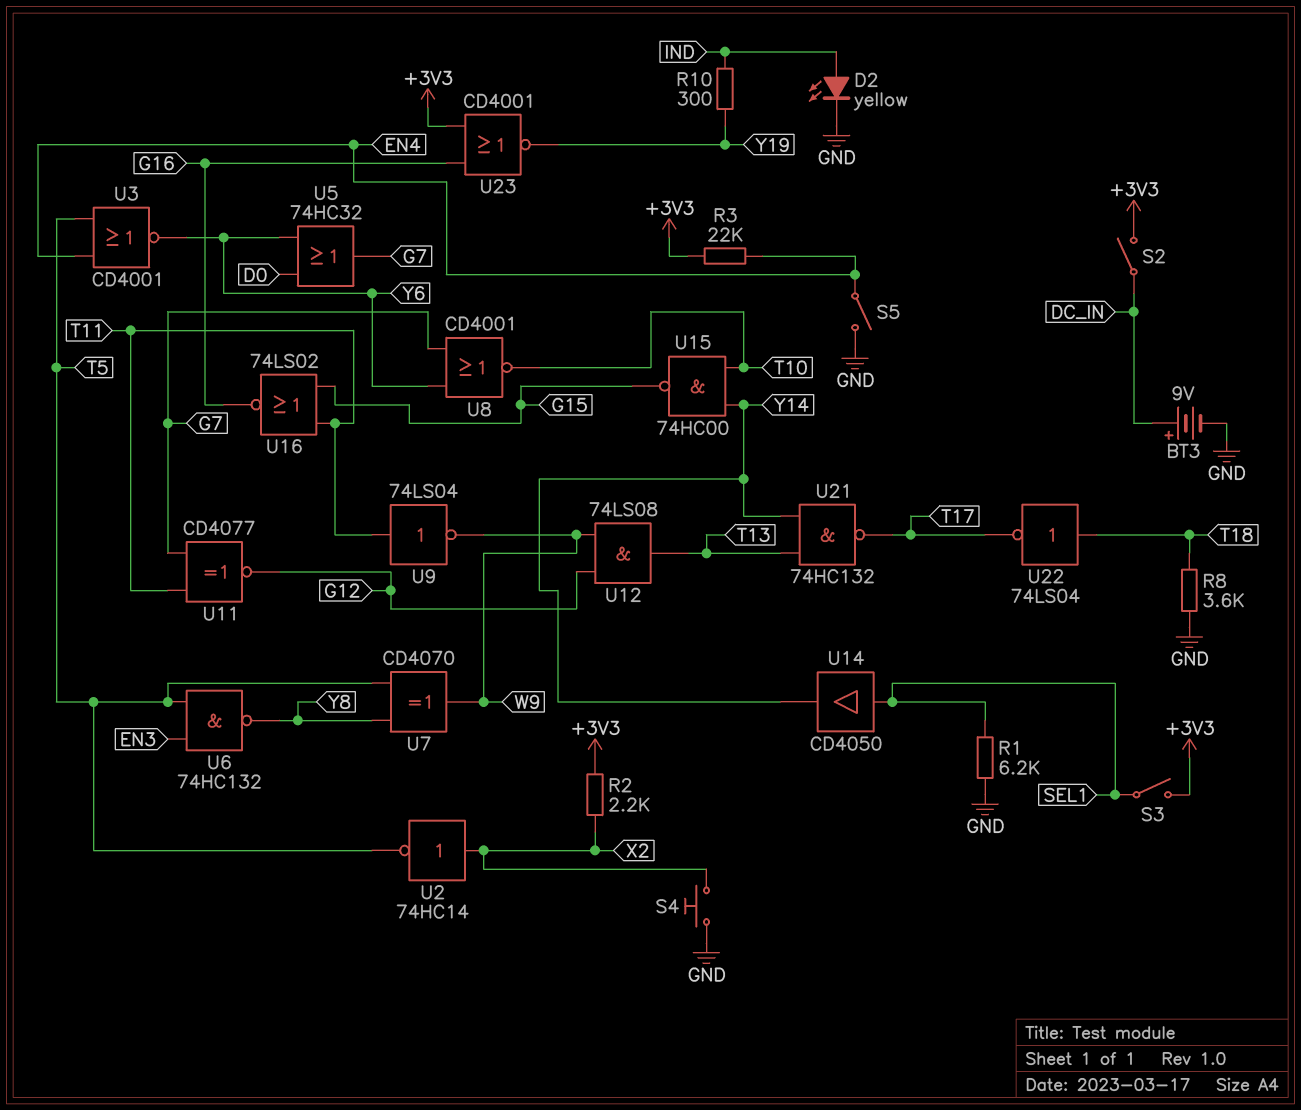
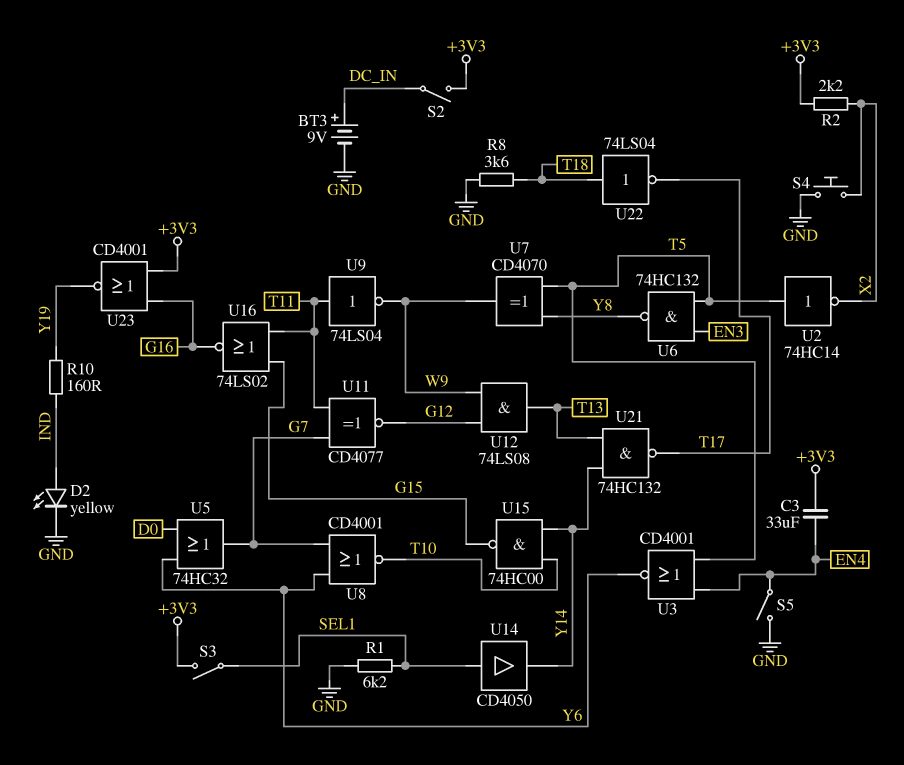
C3: none -> 33uF (+3V3, EN4)
R3: 22k (+3V3, EN4) -> none
R10: 300 (IND, Y19) -> 160 (IND, Y19)
U2: NOT 74HC14 (in X2, out T5) -> NOT 74HC14 (in T5, out X2)

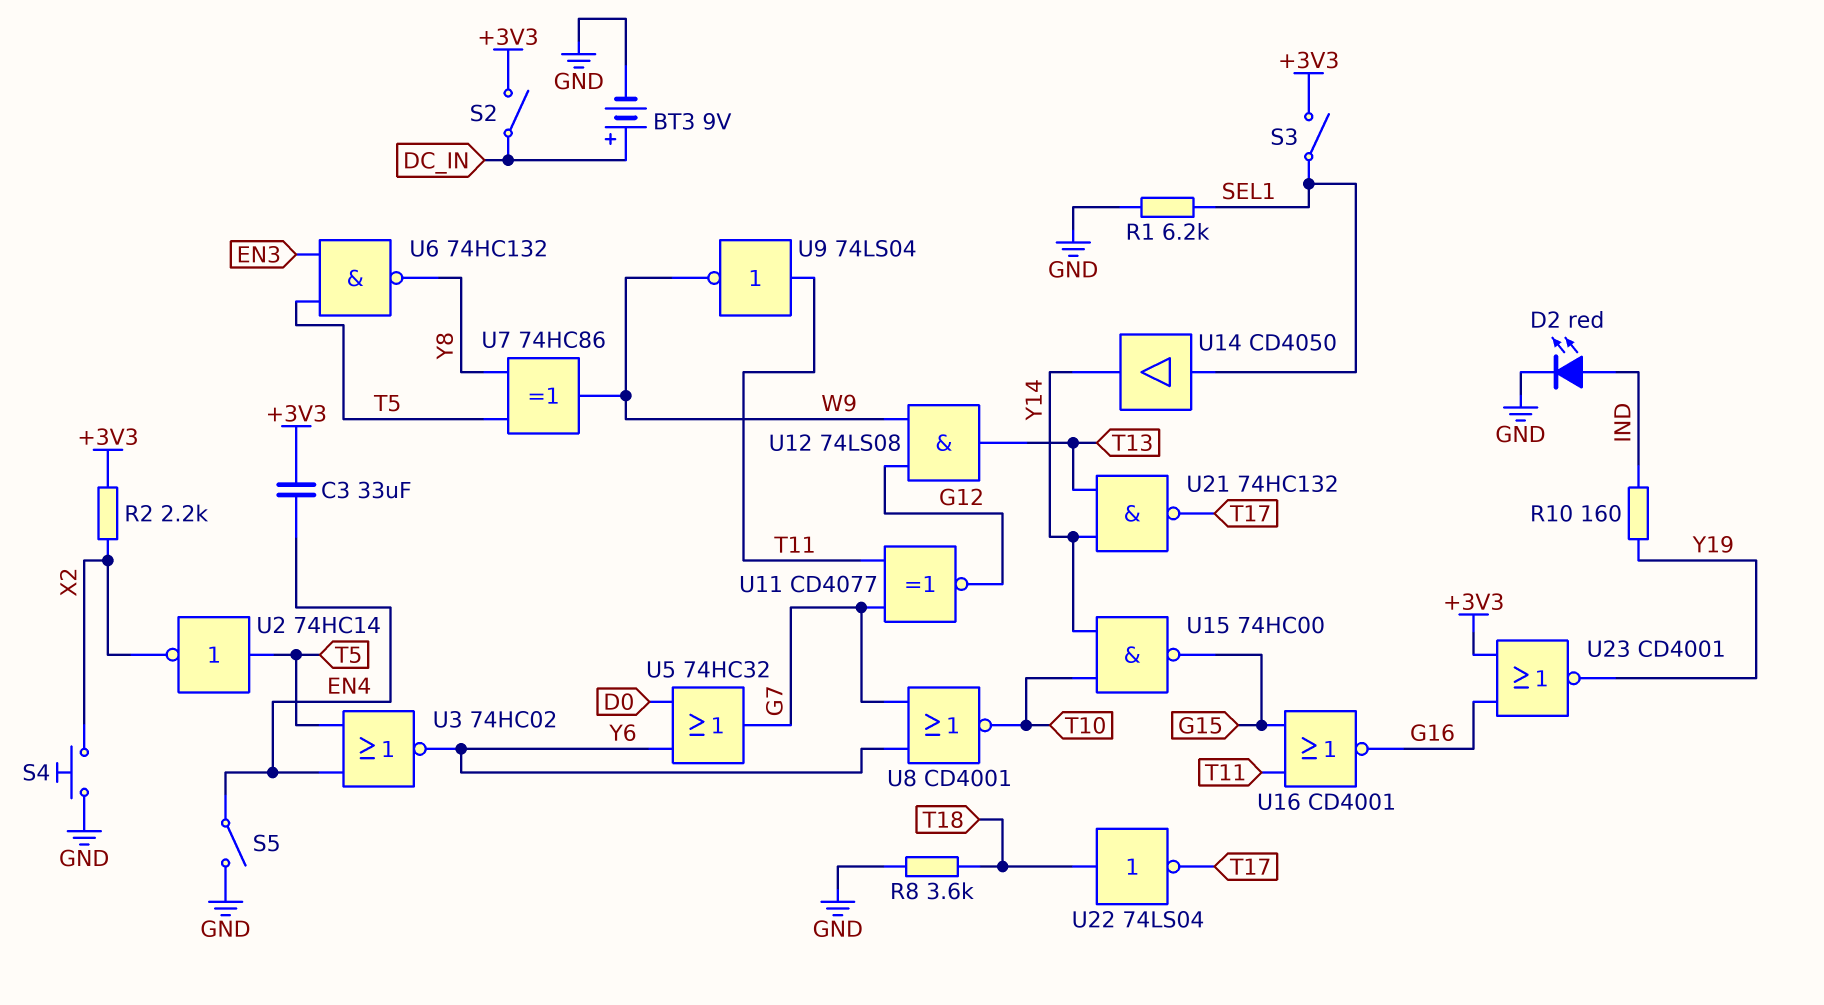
D2: LED yellow (A IND, K GND) -> LED red (A IND, K GND)
U3: NOR CD4001 (in EN4, in T5, out Y6) -> NOR 74HC02 (in EN4, in T5, out Y6)
U7: XOR CD4070 (in T5, in Y8, out W9) -> XOR 74HC86 (in T5, in Y8, out W9)
U16: NOR 74LS02 (in G15, in T11, out G16) -> NOR CD4001 (in G15, in T11, out G16)

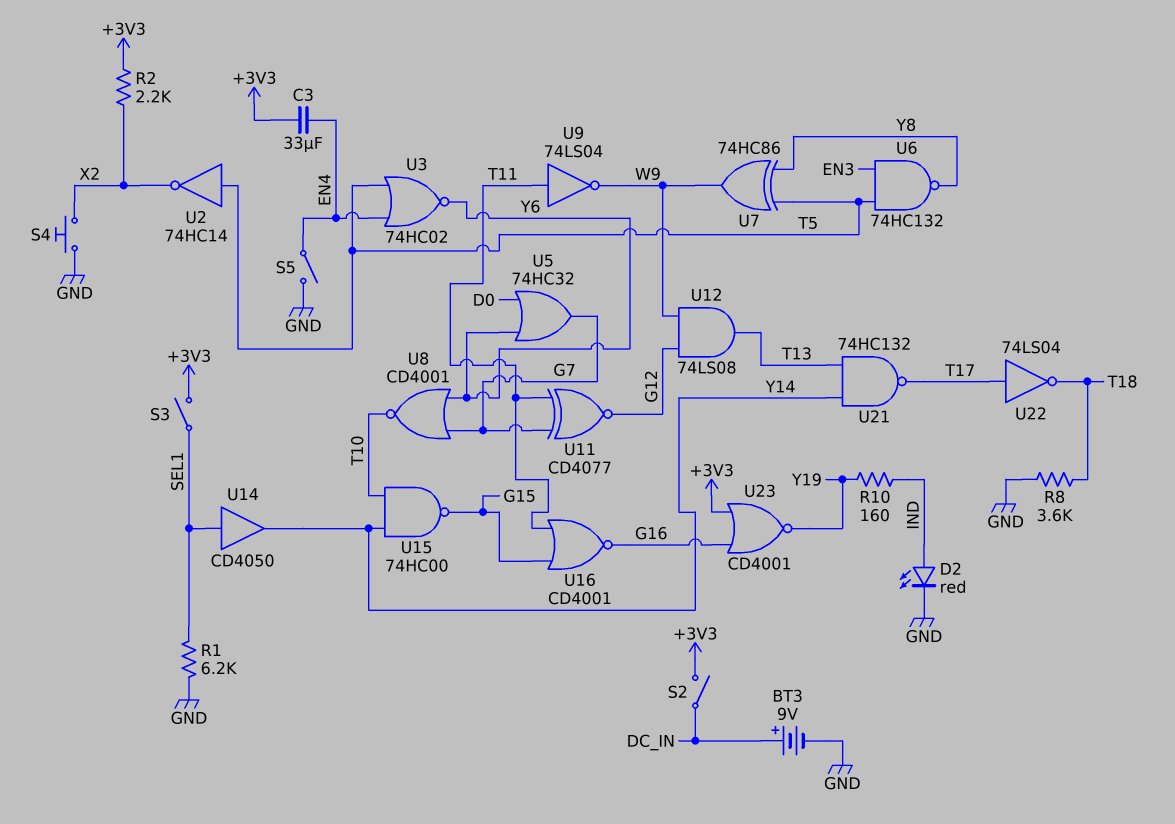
U22: NOT 74LS04 (in T18, out T17) -> NOT 74LS04 (in T17, out T18)

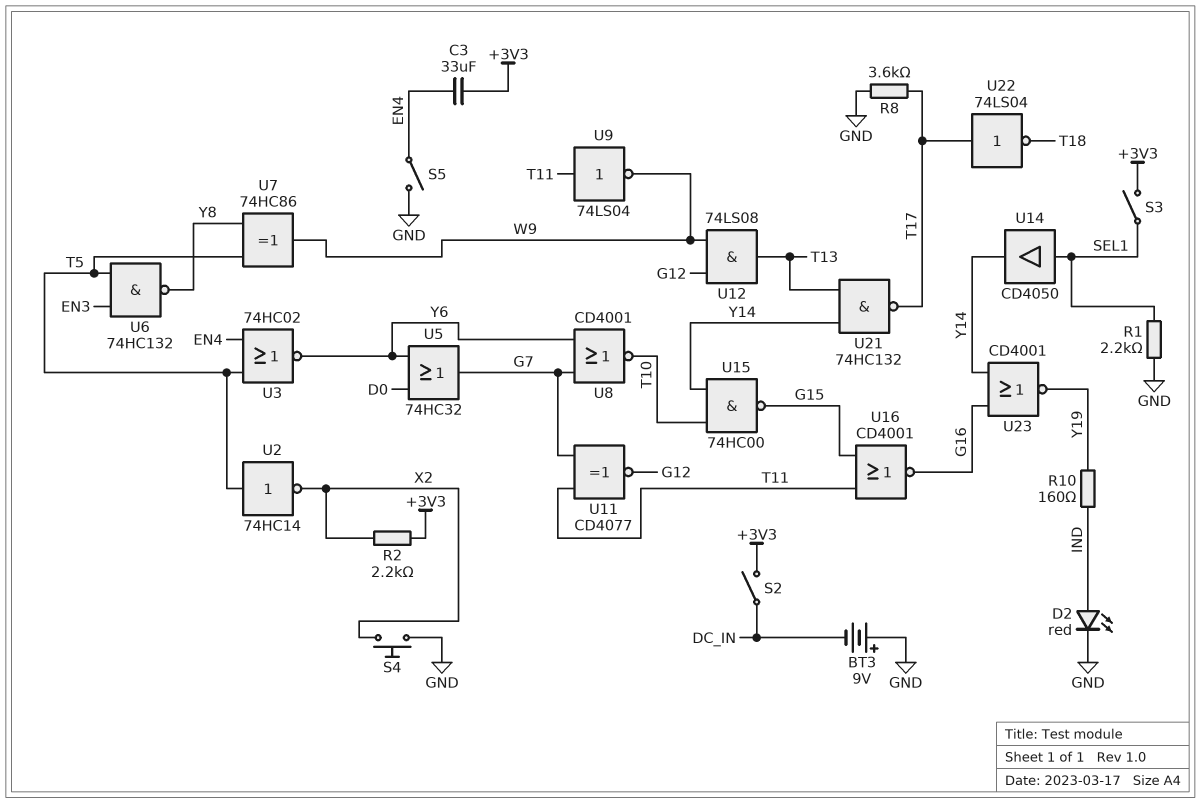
BT3: 9V (plus DC_IN, minus GND) -> 9V (plus GND, minus DC_IN)
R1: 6.2k (GND, SEL1) -> 2.2k (GND, SEL1)
R8: 3.6k (GND, T18) -> 3.6k (GND, T17)
U23: NOR CD4001 (in +3V3, in G16, out Y19) -> NOR CD4001 (in G16, in Y14, out Y19)

